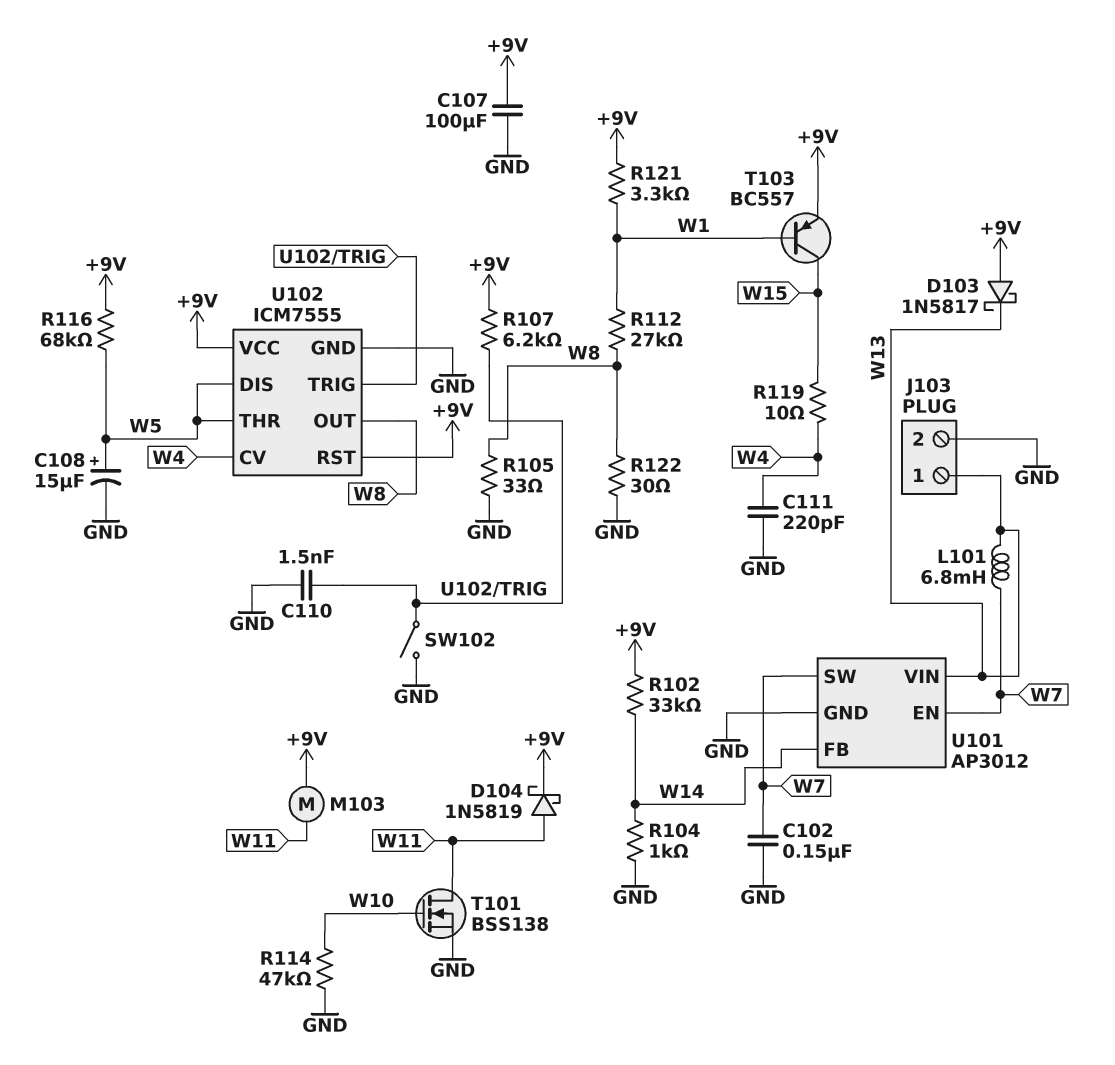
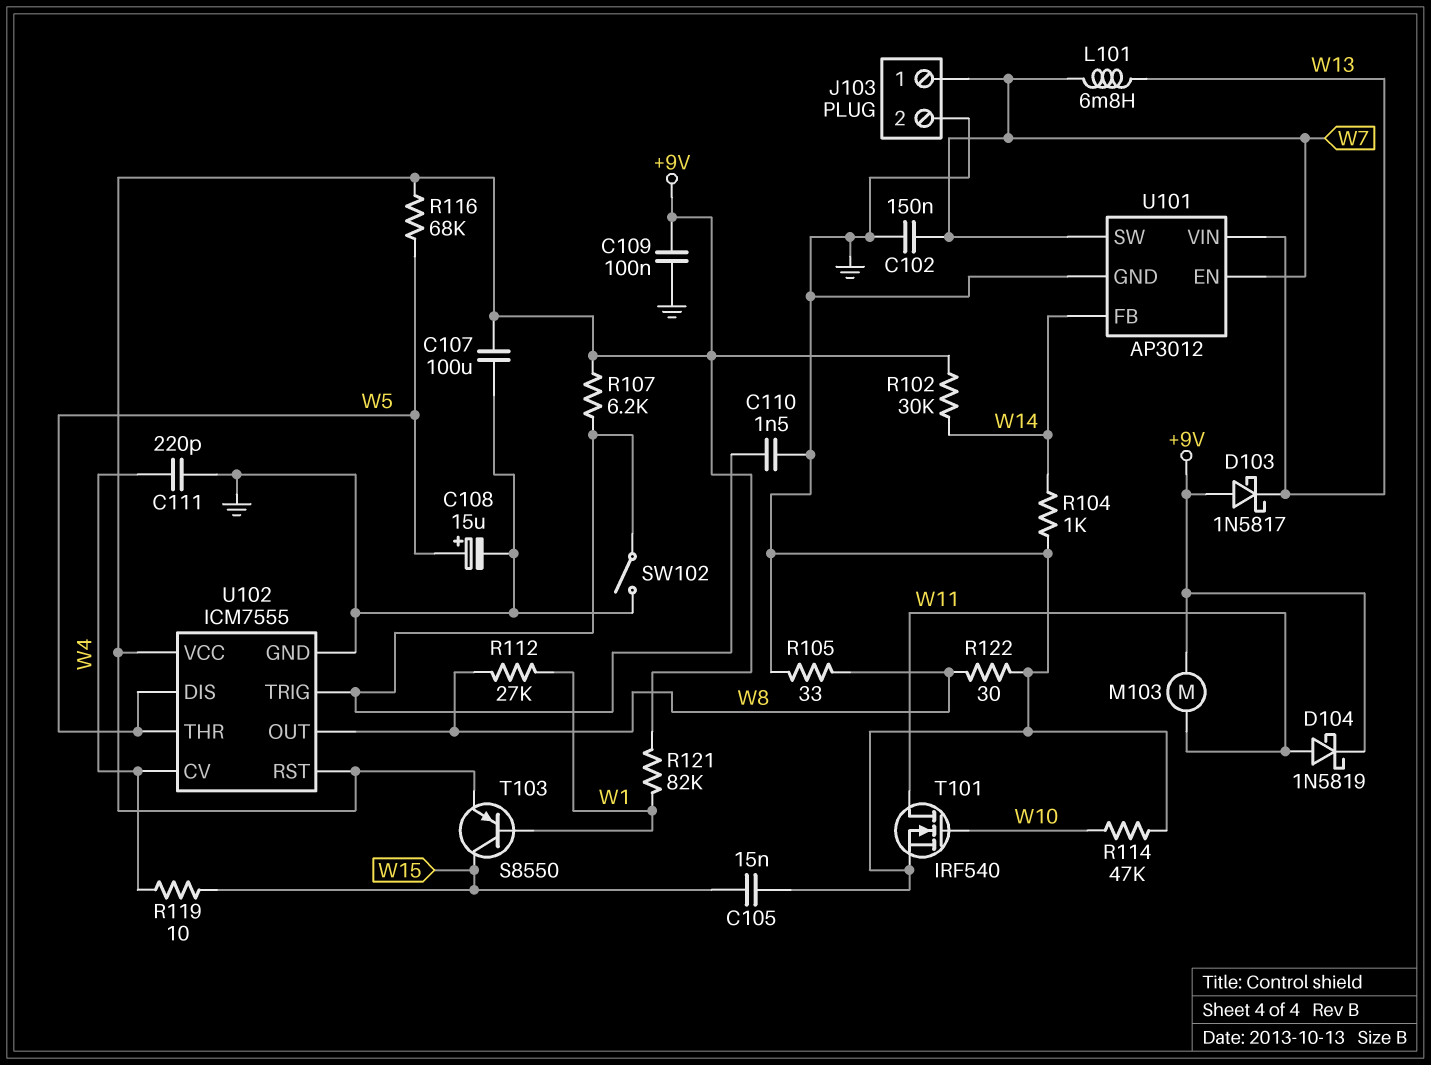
C105: none -> 15nF (GND, W15)
C109: none -> 100nF (+9V, GND)
J103 pin 1: W13 -> W7
R102: 33k (+9V, W14) -> 30k (+9V, W14)
R121: 3.3k (+9V, W1) -> 82k (+9V, W1)
T101: NMOS BSS138 (G W10, D W11, S GND) -> NMOS IRF540 (G W10, D W11, S GND)
T103: PNP BC557 (B W1, C W15, E +9V) -> PNP S8550 (B W1, C W15, E +9V)

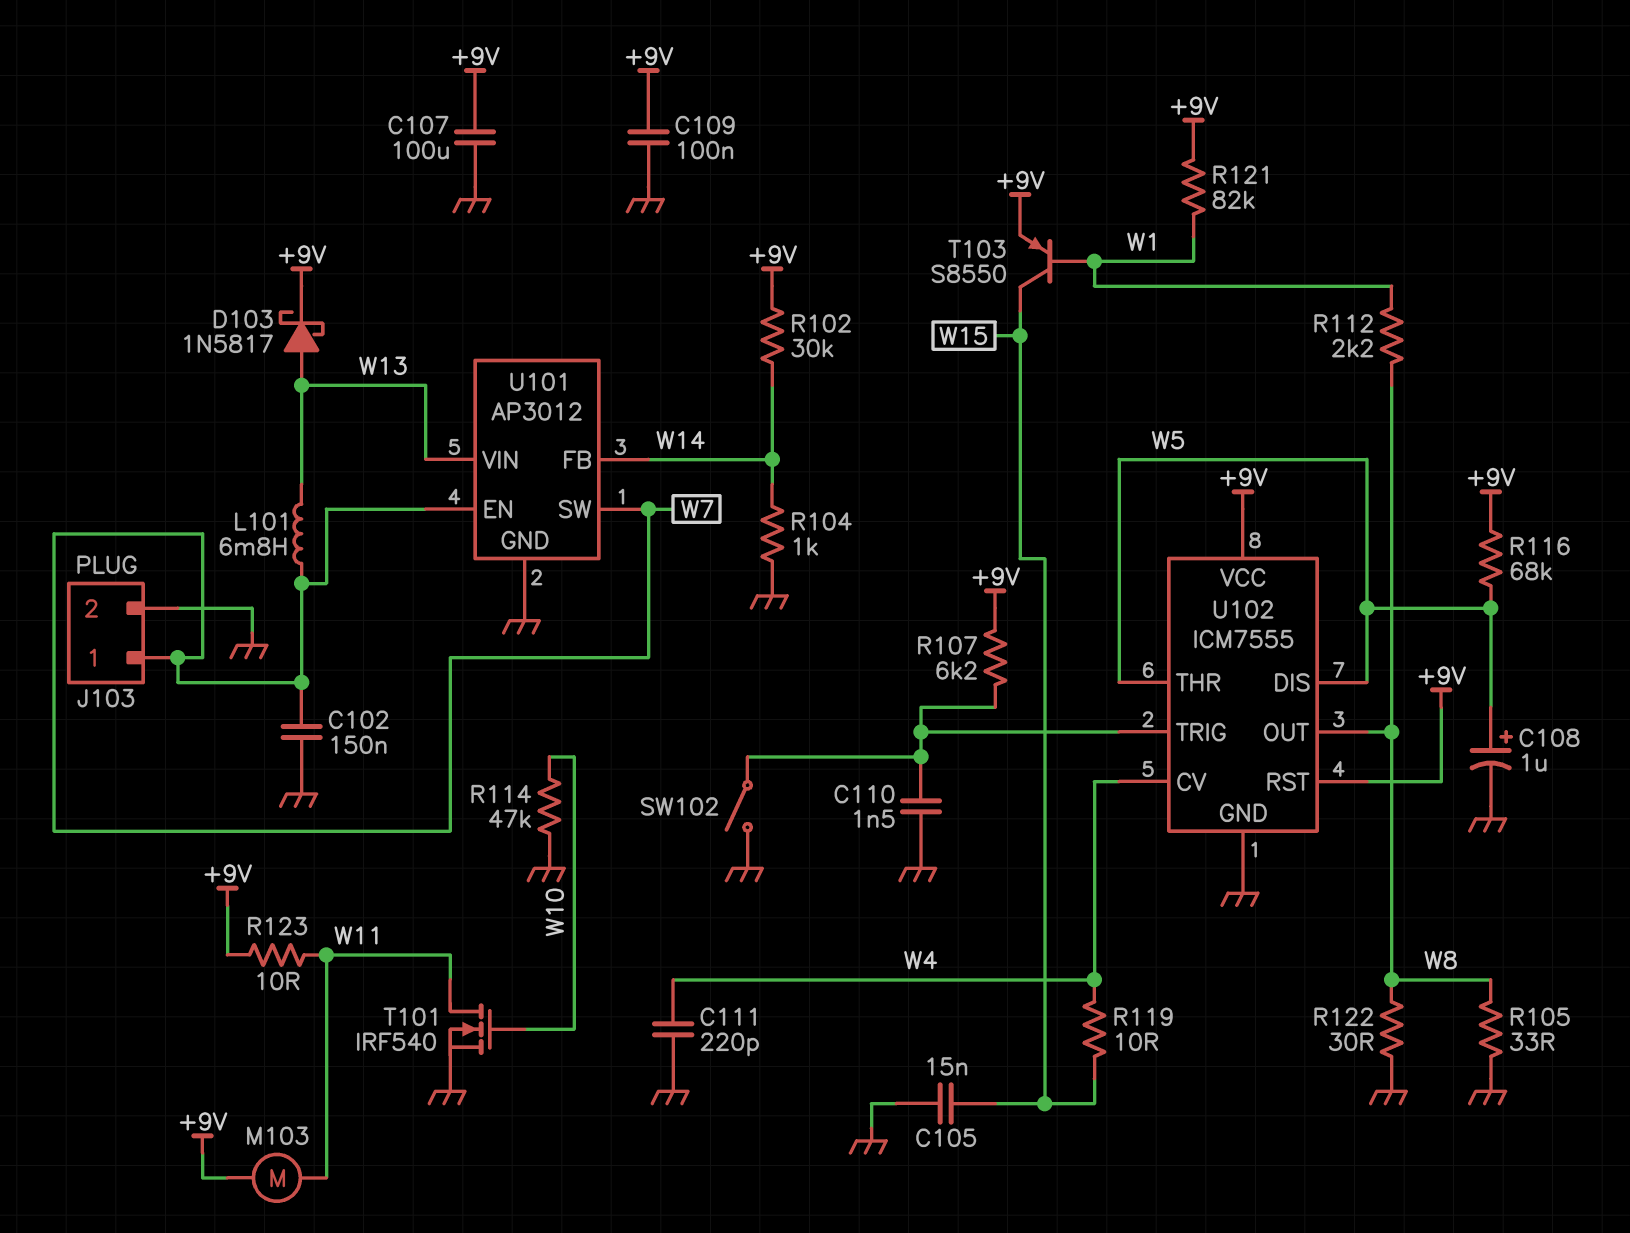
C108: 15uF (plus W5, minus GND) -> 1uF (plus W5, minus GND)
D103: schottky 1N5817 (A +9V, K W13) -> schottky 1N5817 (A W13, K +9V)
D104: schottky 1N5819 (A W11, K +9V) -> none
R112: 27k (W1, W8) -> 2.2k (W1, W8)
R123: none -> 10 (+9V, W11)

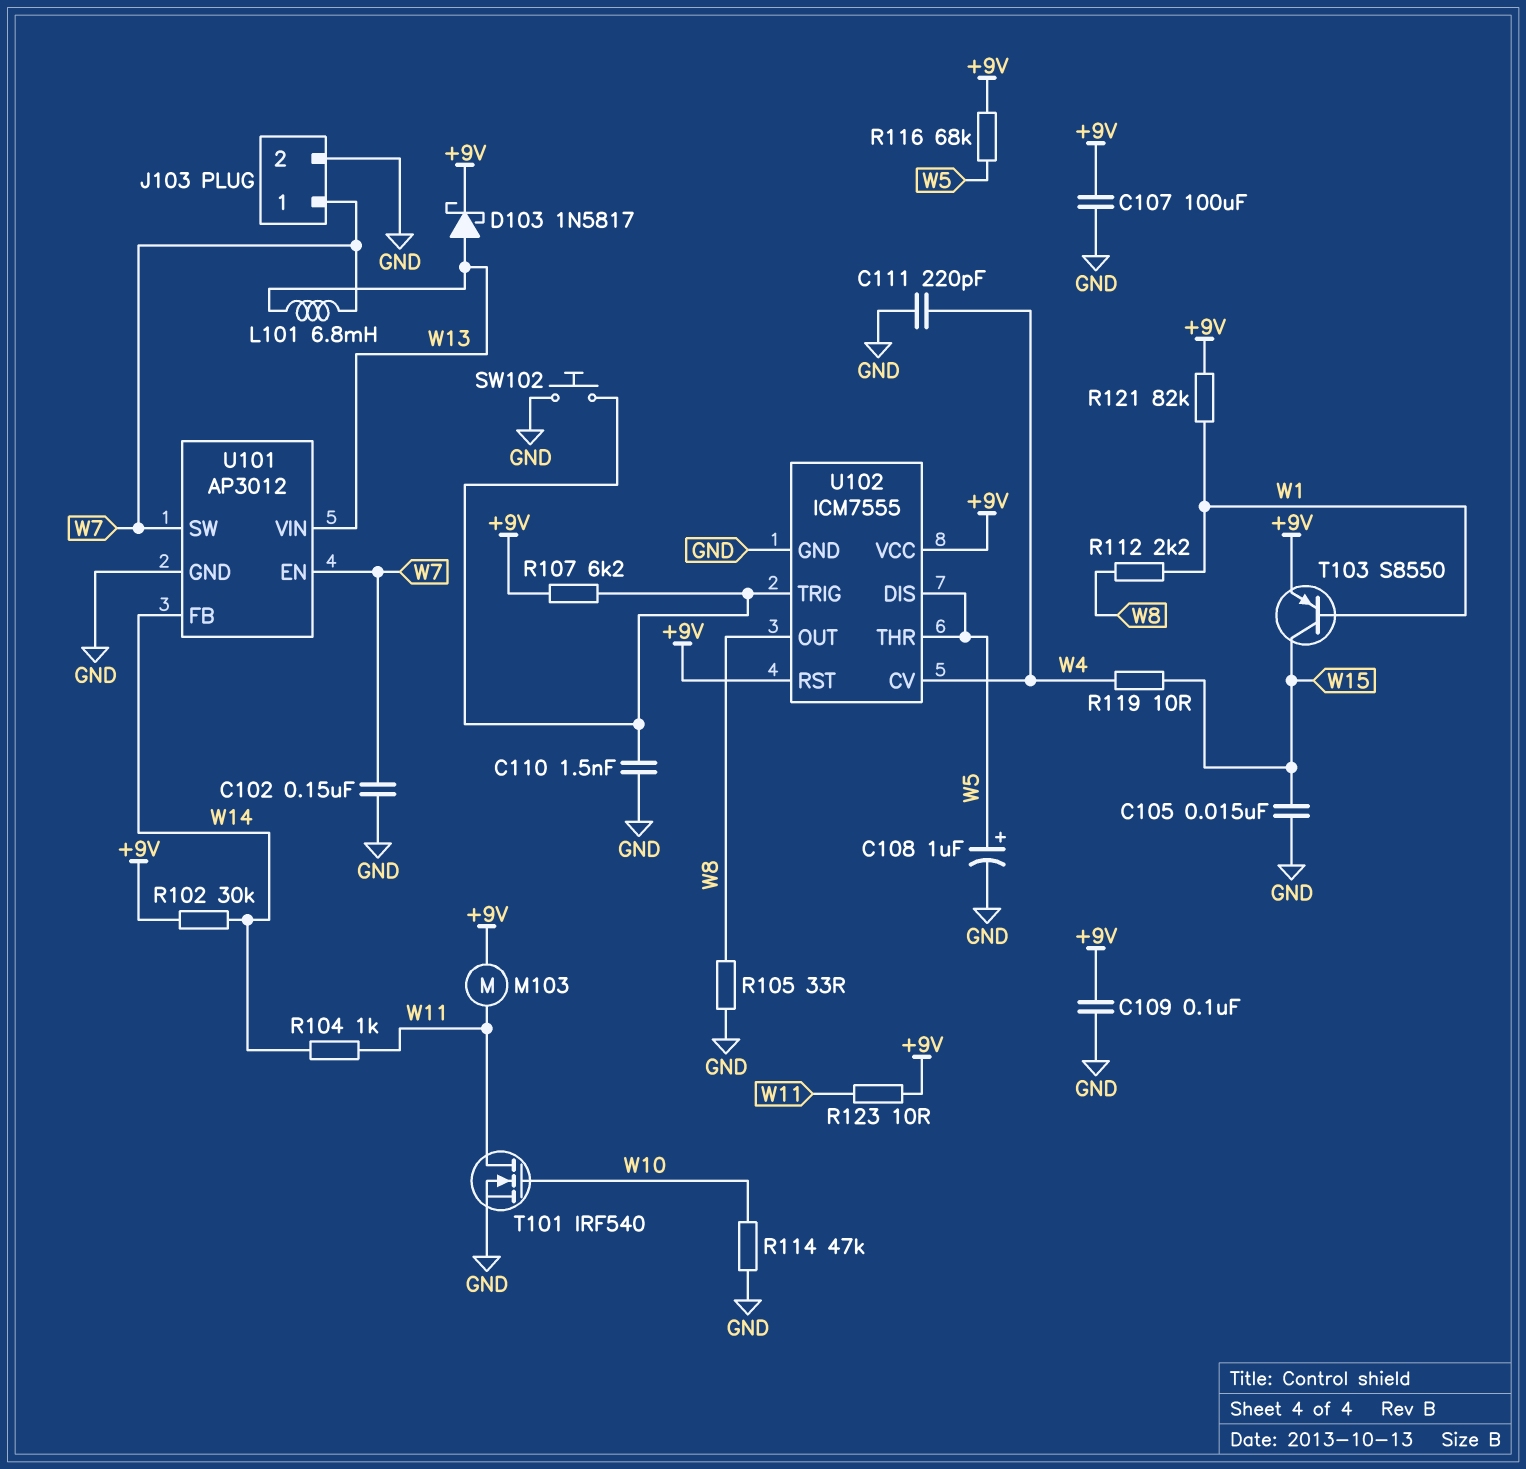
R104: 1k (GND, W14) -> 1k (W11, W14)
R122: 30 (GND, W8) -> none
SW102: switch (GND, U102/TRIG) -> button (GND, U102/TRIG)

